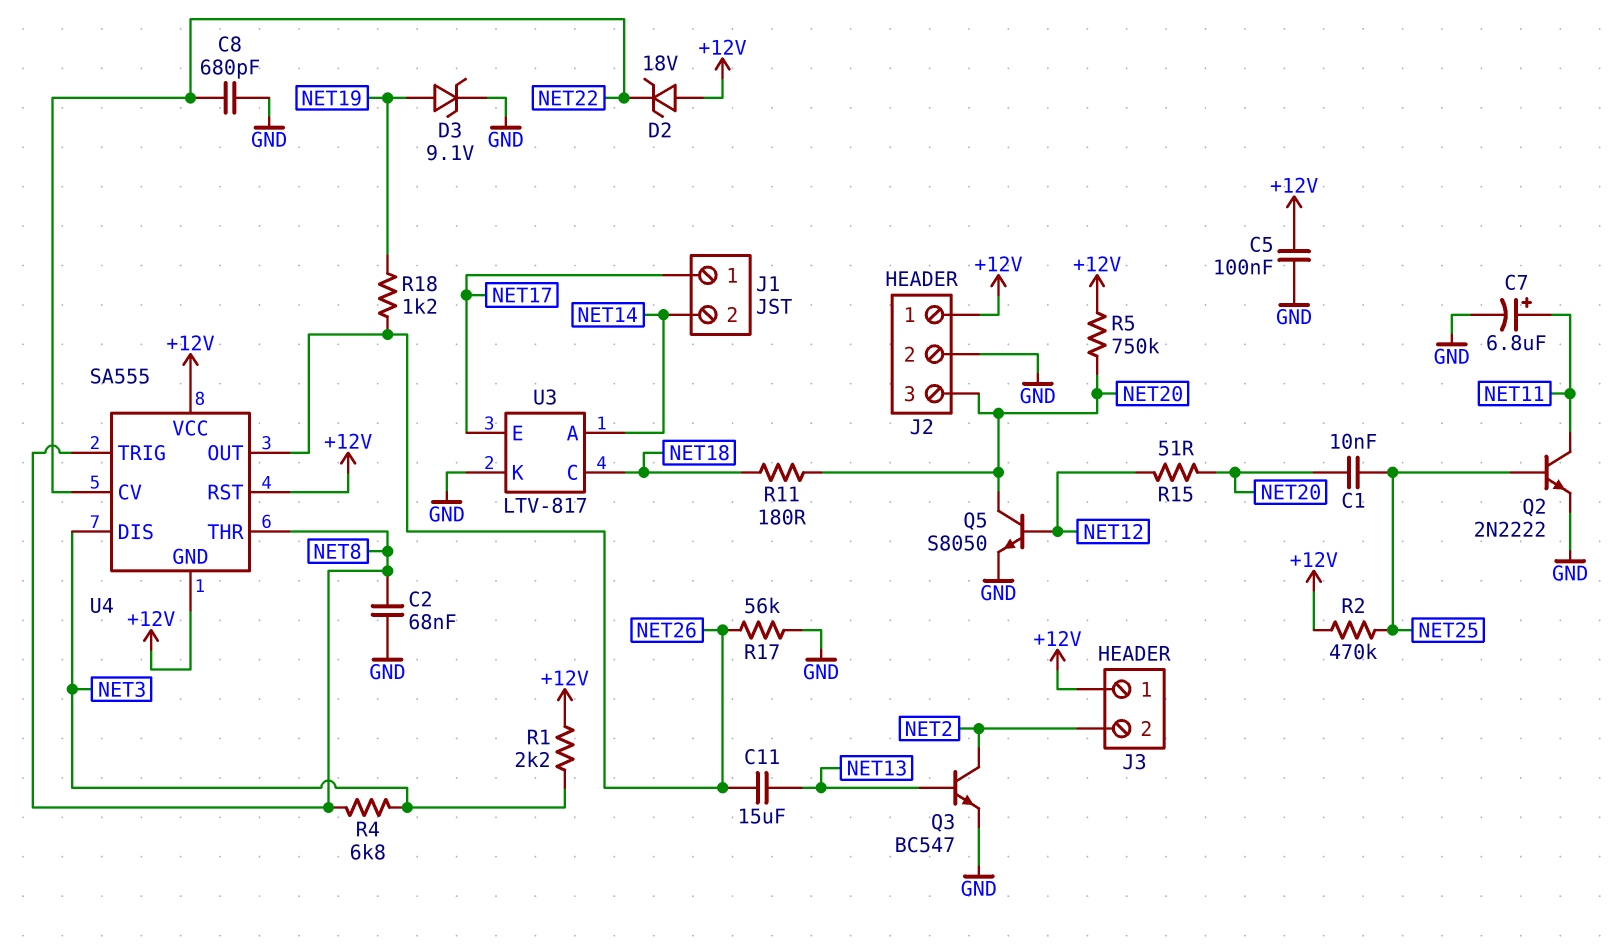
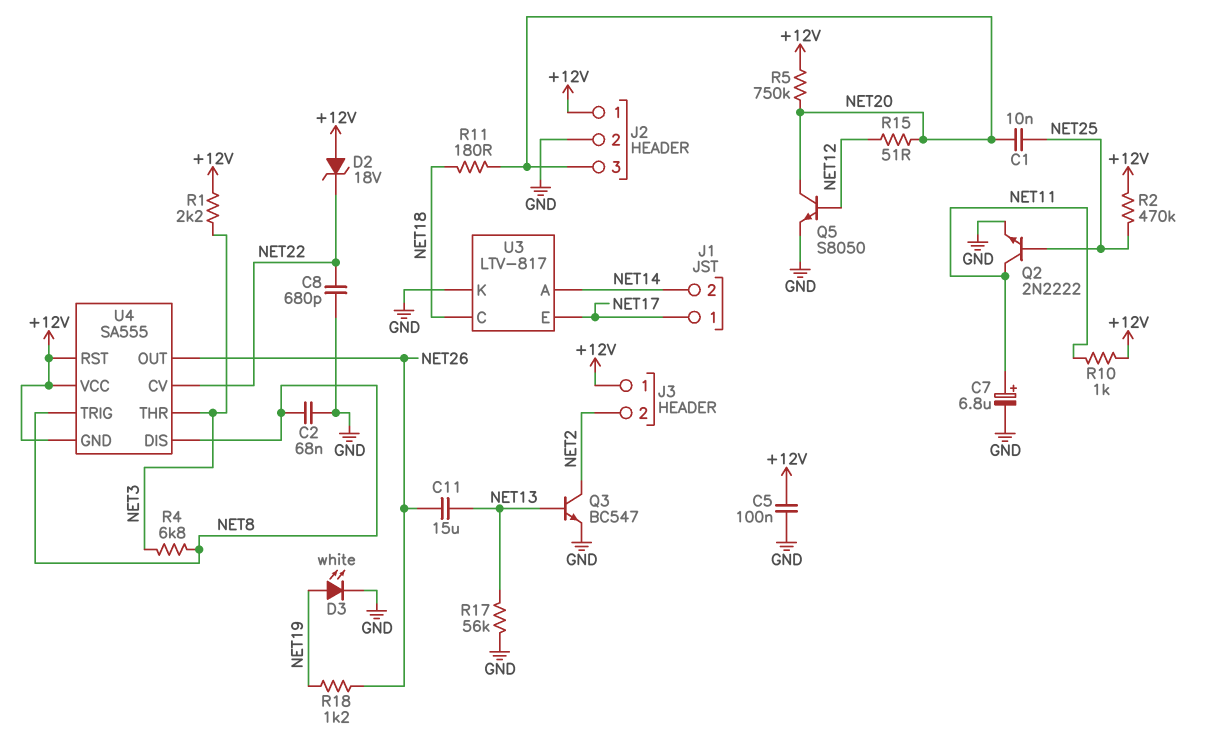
D3: zener 9.1V (A NET19, K GND) -> LED white (A NET19, K GND)
R10: none -> 1k (+12V, NET11)
R17: 56k (GND, NET26) -> 56k (GND, NET13)
U4 pin DIS: NET3 -> NET8
U4 pin THR: NET8 -> NET3

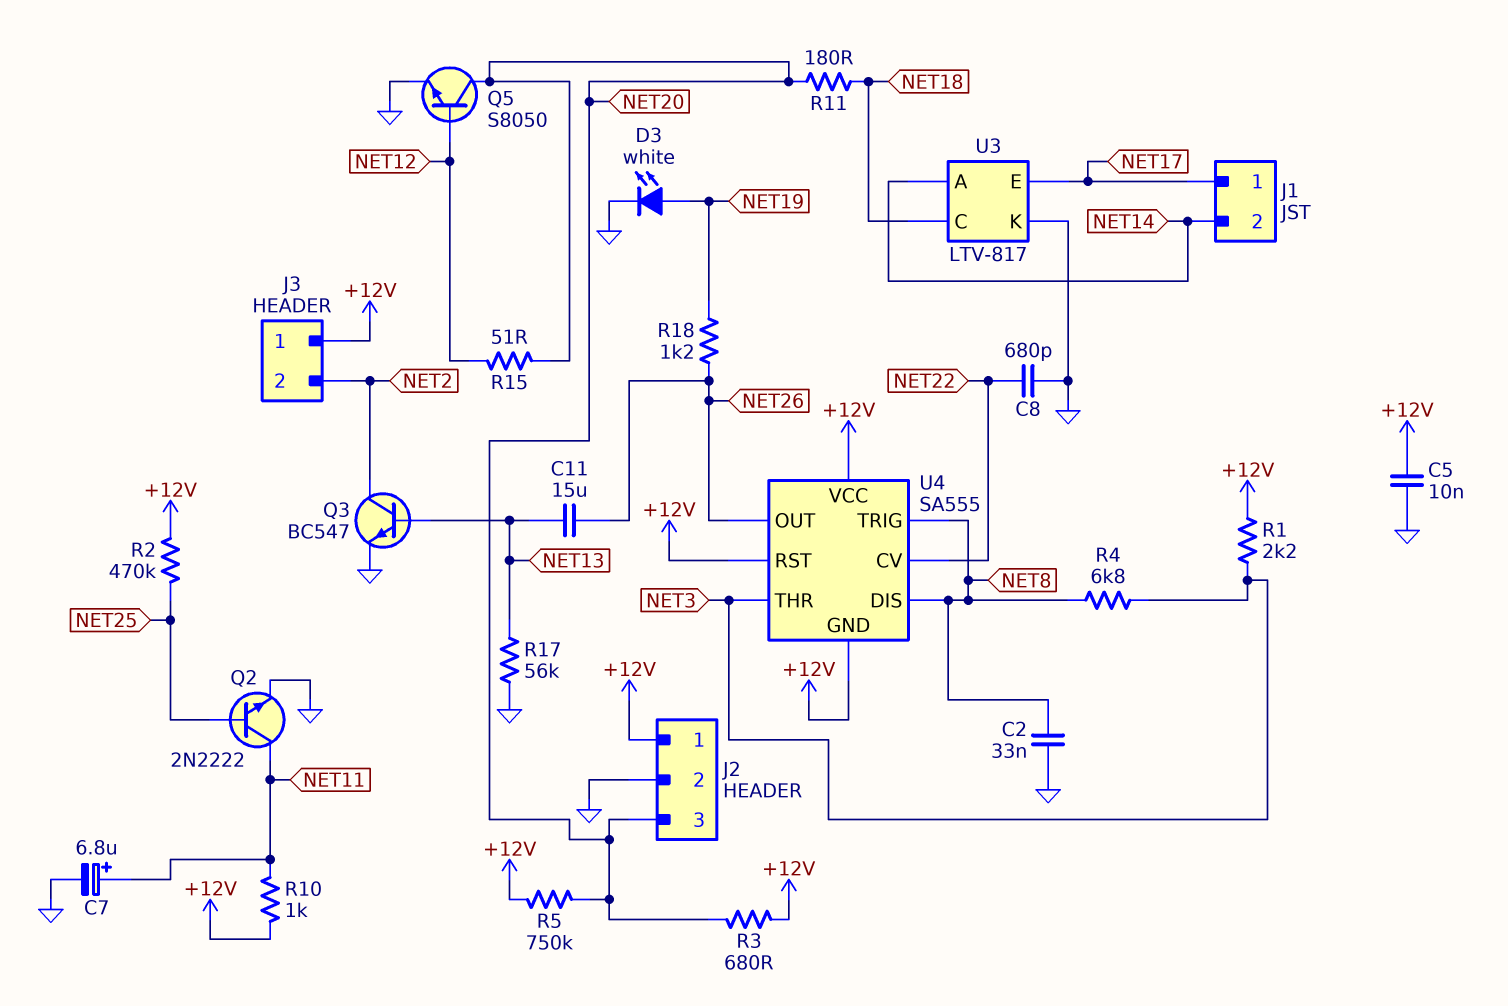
C1: 10nF (NET20, NET25) -> none
C2: 68nF (GND, NET8) -> 33nF (GND, NET8)
C5: 100nF (+12V, GND) -> 10nF (+12V, GND)
D2: zener 18V (A +12V, K NET22) -> none
R3: none -> 680 (+12V, NET20)

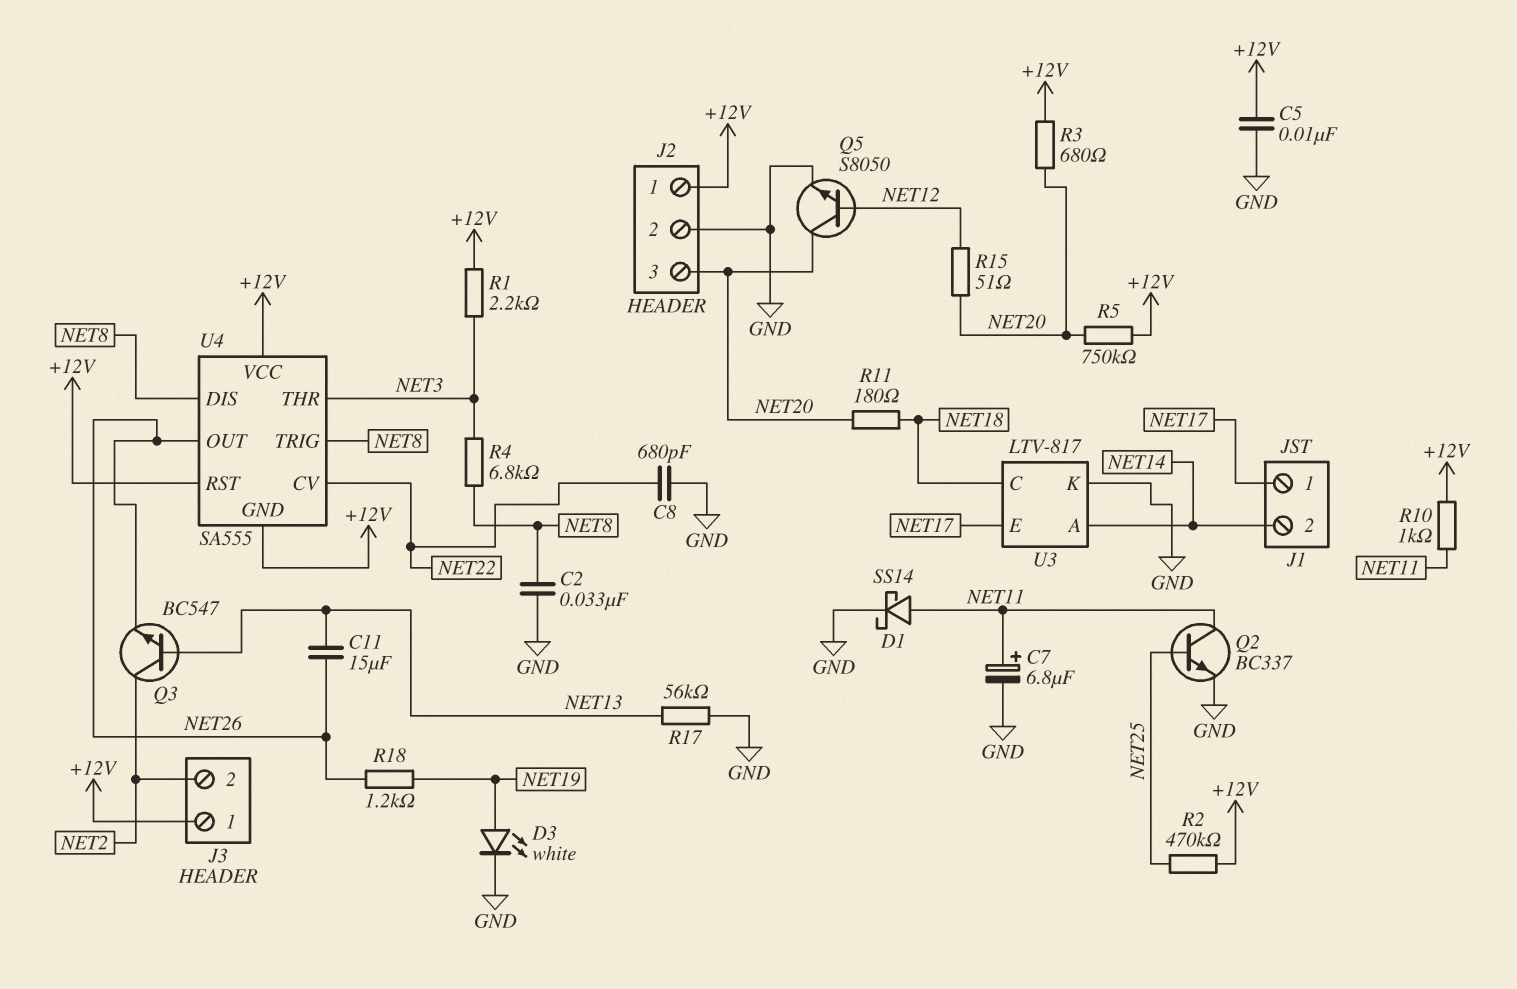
D1: none -> schottky SS14 (A NET11, K GND)
Q2: NPN 2N2222 (B NET25, C NET11, E GND) -> NPN BC337 (B NET25, C NET11, E GND)
Q3: NPN BC547 (B NET13, C NET2, E GND) -> NPN BC547 (B NET13, C NET2, E NET26)

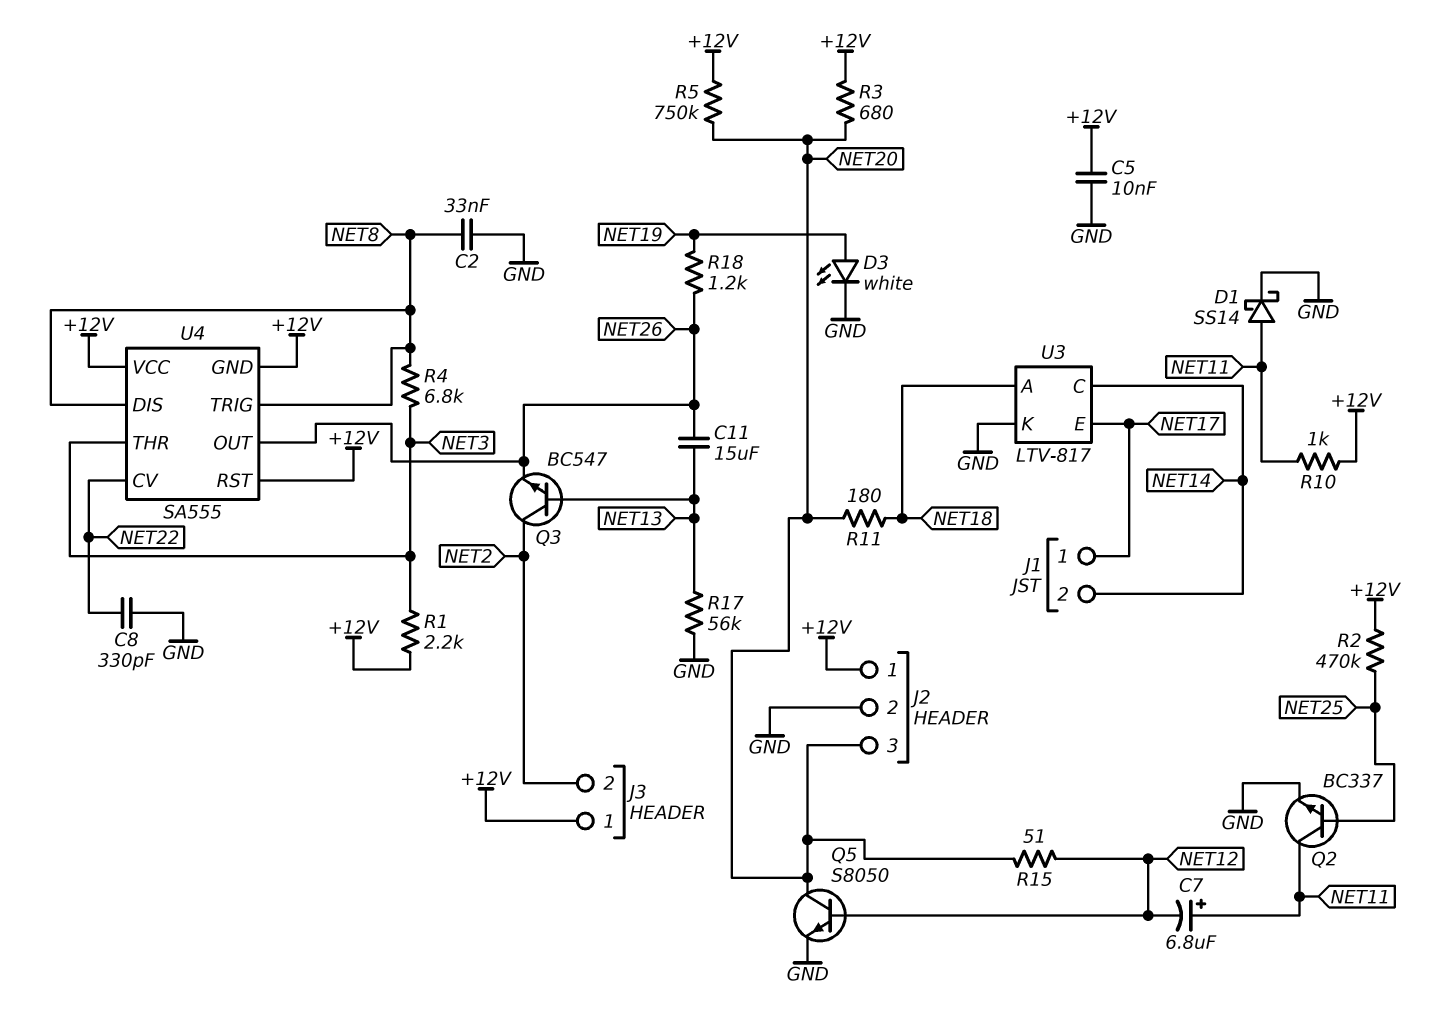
C7: 6.8uF (plus NET11, minus GND) -> 6.8uF (plus NET11, minus NET12)
C8: 680pF (GND, NET22) -> 330pF (GND, NET22)
U3 pin A: NET14 -> NET18
U3 pin C: NET18 -> NET14

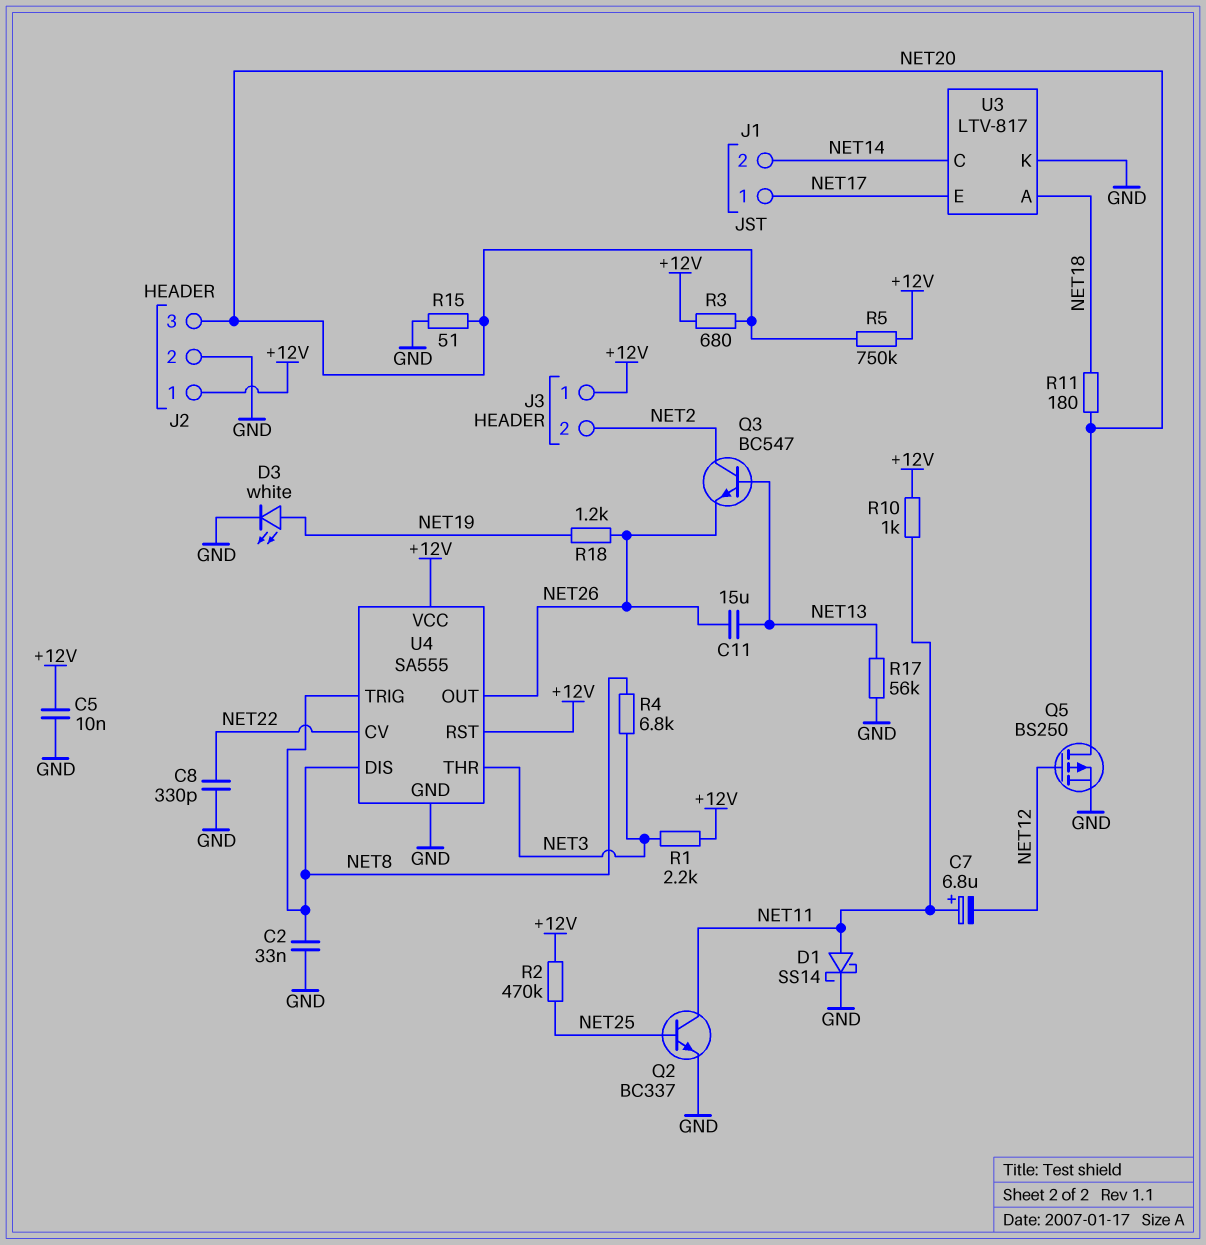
Q5: NPN S8050 (B NET12, C NET20, E GND) -> PMOS BS250 (G NET12, D NET20, S GND)
R15: 51 (NET12, NET20) -> 51 (GND, NET20)
U4 pin GND: +12V -> GND

